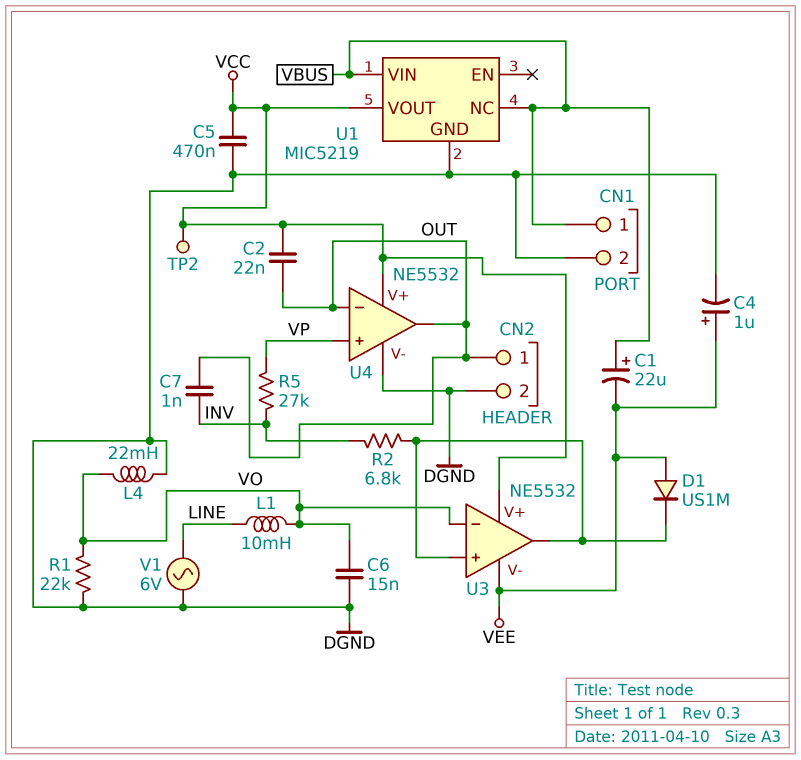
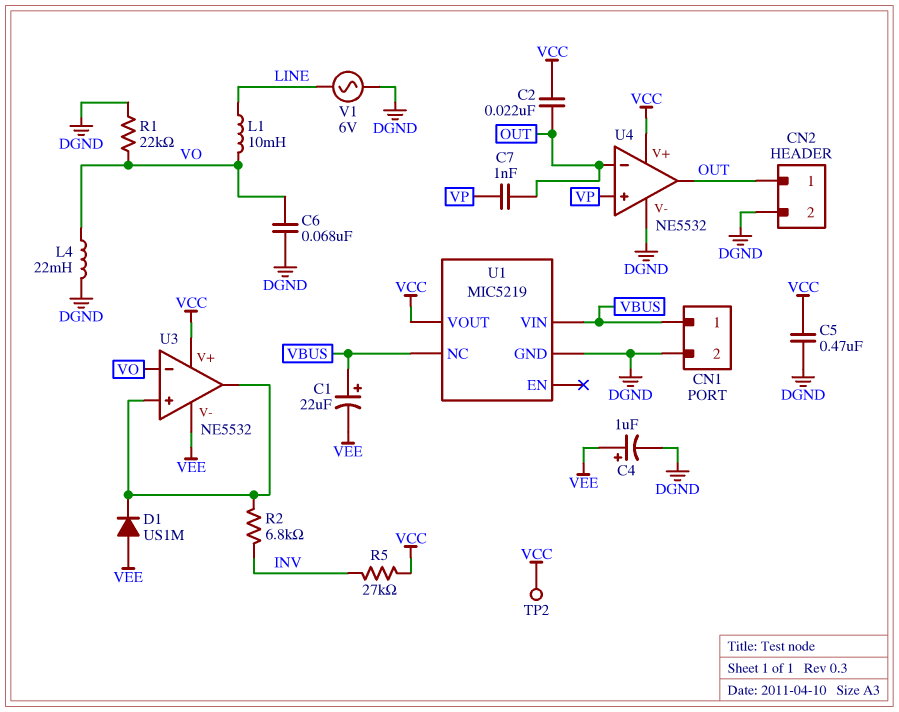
C6: 15nF (DGND, VO) -> 68nF (DGND, VO)
C7: 1nF (INV, OUT) -> 1nF (OUT, VP)
R5: 27k (INV, VP) -> 27k (INV, VCC)

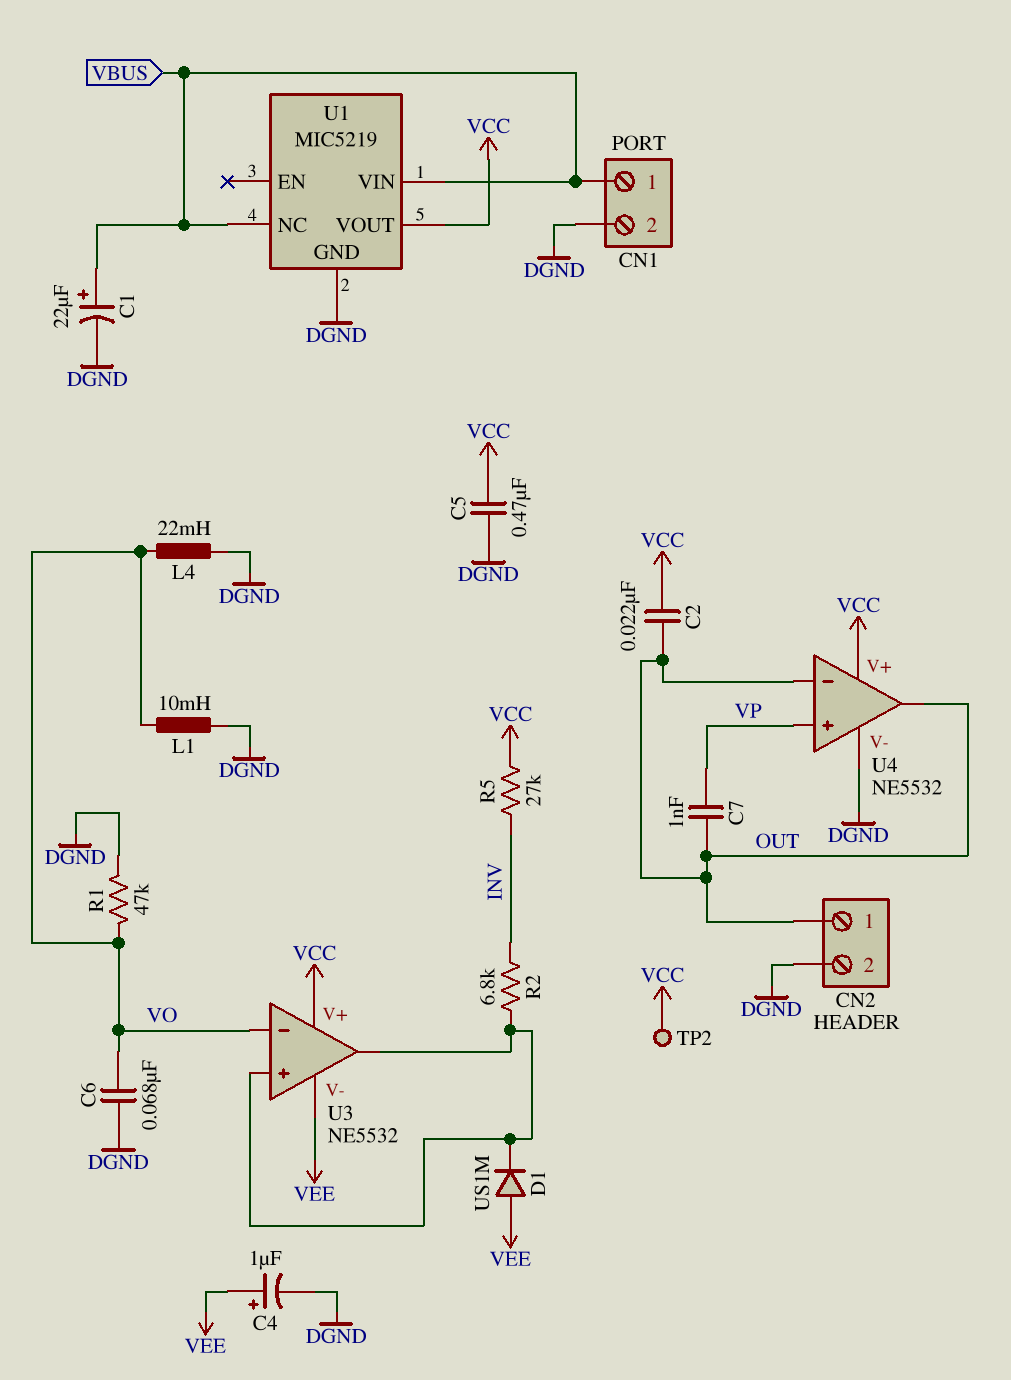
C1: 22uF (plus VBUS, minus VEE) -> 22uF (plus VBUS, minus DGND)
L1: 10mH (LINE, VO) -> 10mH (DGND, VO)
R1: 22k (DGND, VO) -> 47k (DGND, VO)
V1: AC 6V (DGND, LINE) -> none

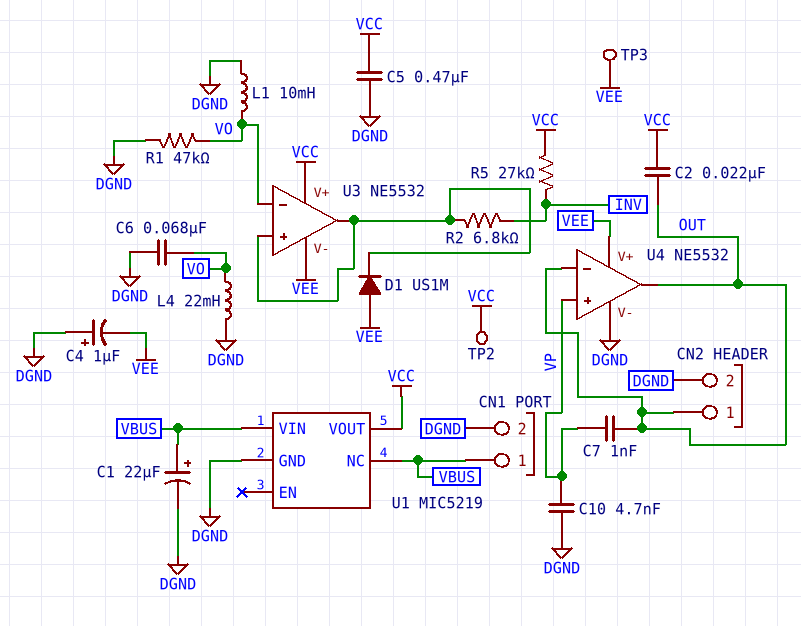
C4: 1uF (plus VEE, minus DGND) -> 1uF (plus DGND, minus VEE)
C10: none -> 4.7nF (DGND, VP)
TP3: none -> test point (VEE)
U4 pin V+: VCC -> VEE

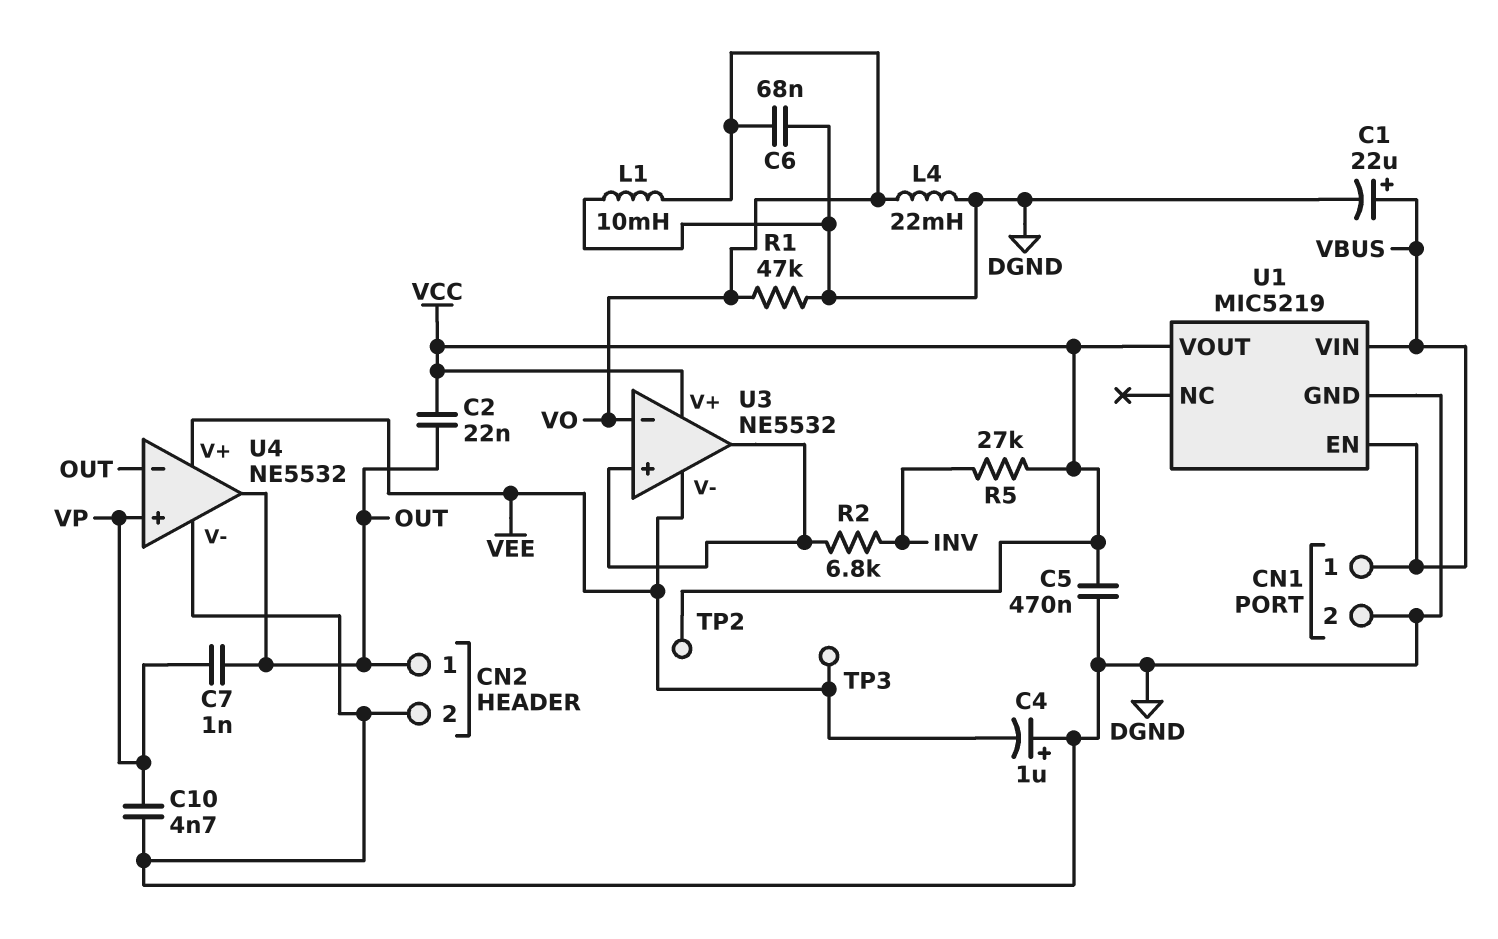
D1: diode US1M (A VEE, K U3/in+) -> none
U1 pin EN: none -> VBUS
U1 pin NC: VBUS -> none

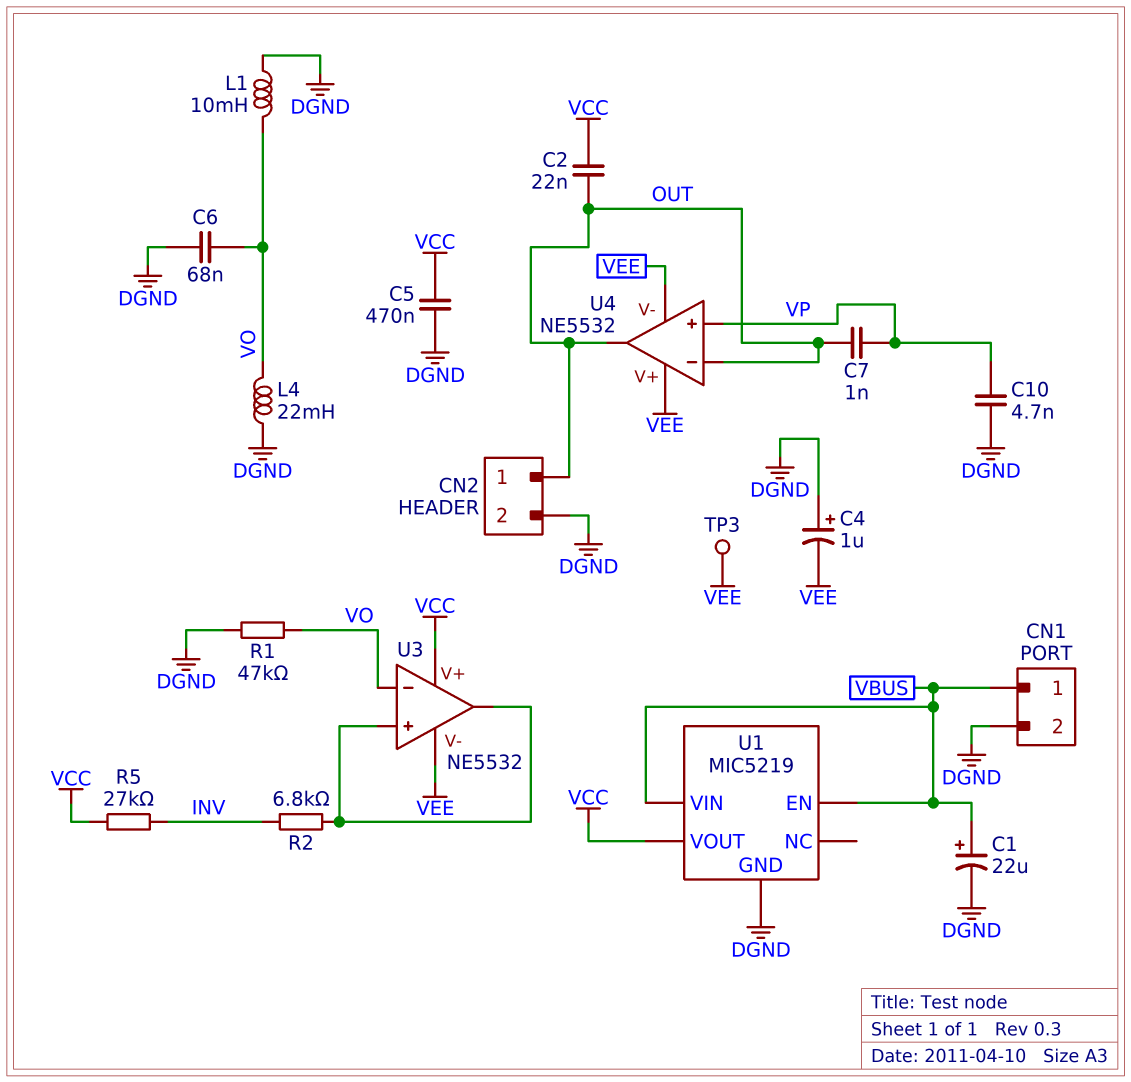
TP2: test point (VCC) -> none
U4 pin V-: DGND -> VEE

